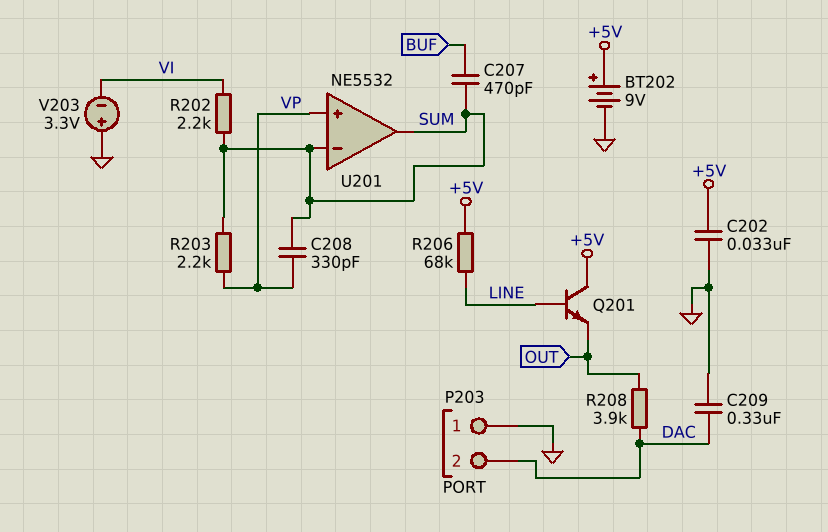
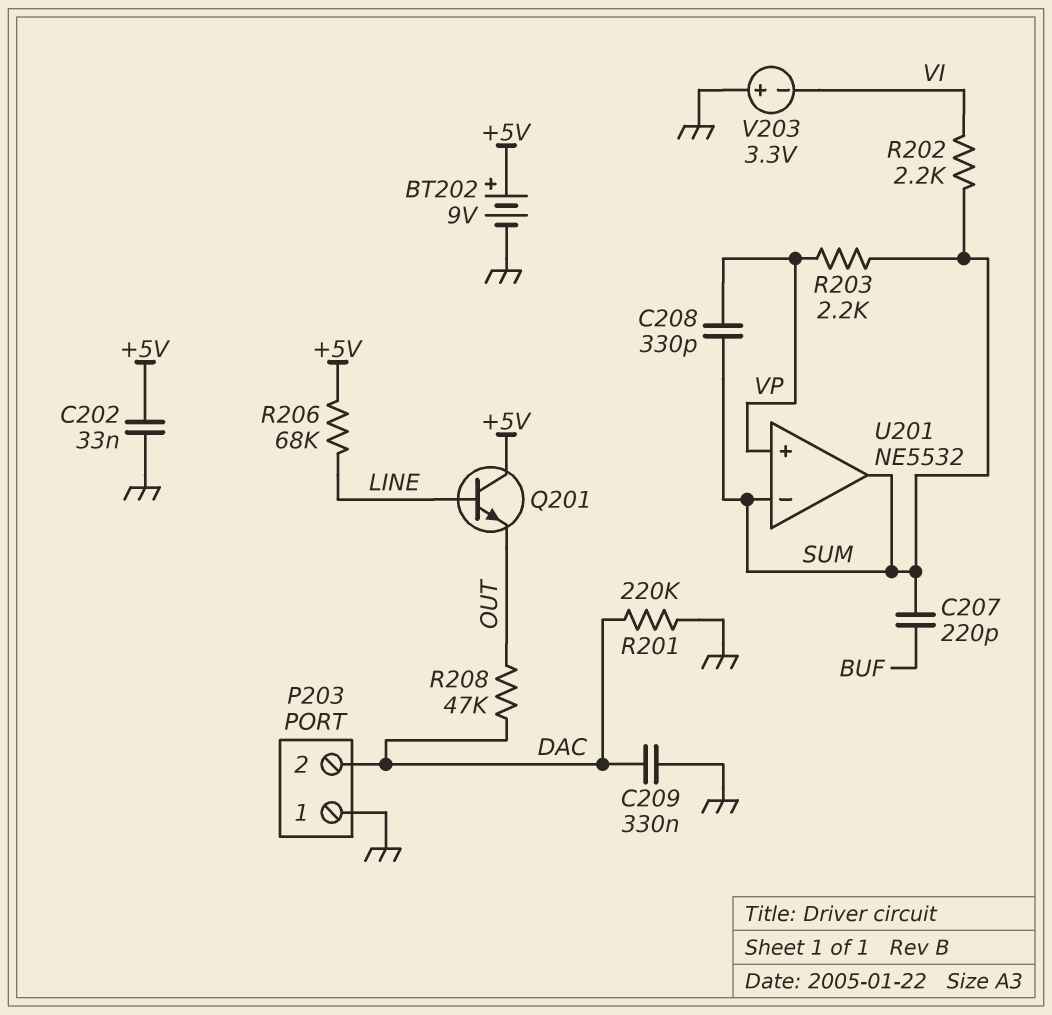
C207: 470pF (BUF, SUM) -> 220pF (BUF, SUM)
R201: none -> 220k (DAC, GND)
R208: 3.9k (DAC, OUT) -> 47k (DAC, OUT)

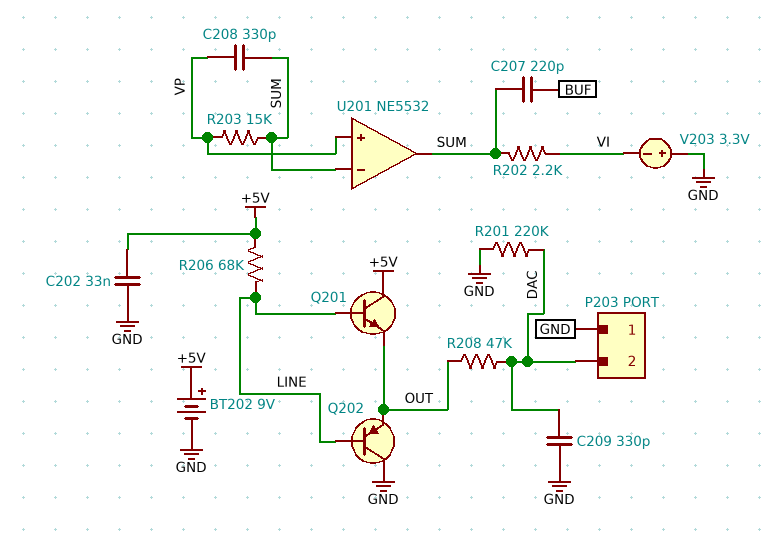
C209: 330nF (DAC, GND) -> 330pF (DAC, GND)
Q202: none -> PNP (B LINE, C GND, E OUT)
R203: 2.2k (SUM, VP) -> 15k (SUM, VP)

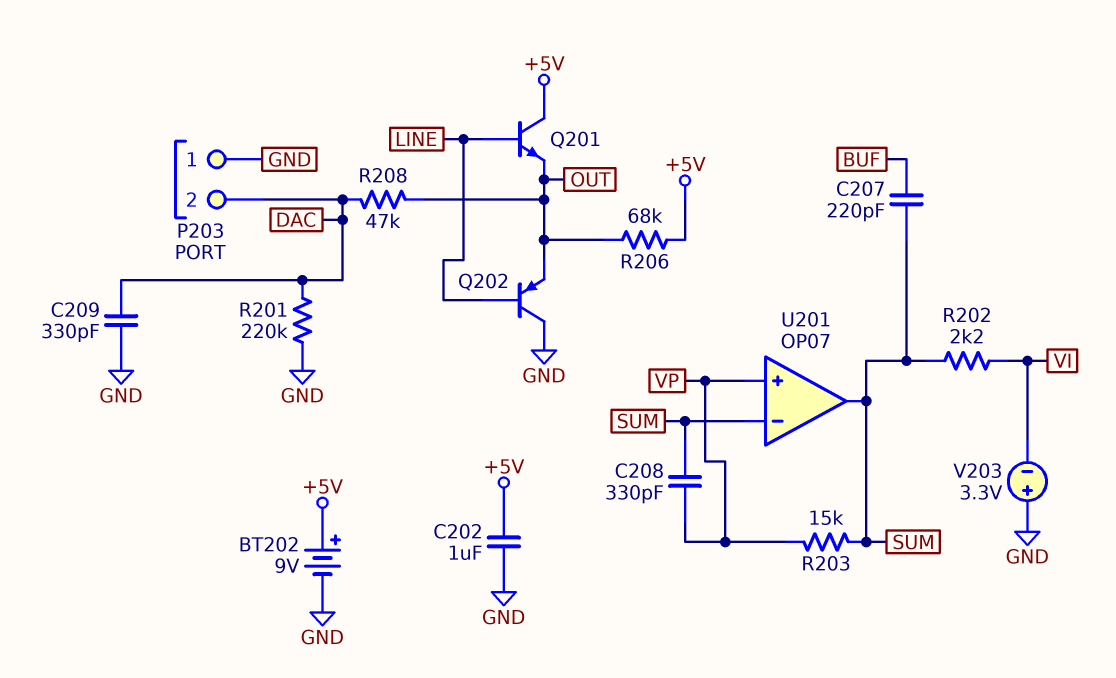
C202: 33nF (+5V, GND) -> 1uF (+5V, GND)
R206: 68k (+5V, LINE) -> 68k (+5V, OUT)
U201: NE5532 -> OP07

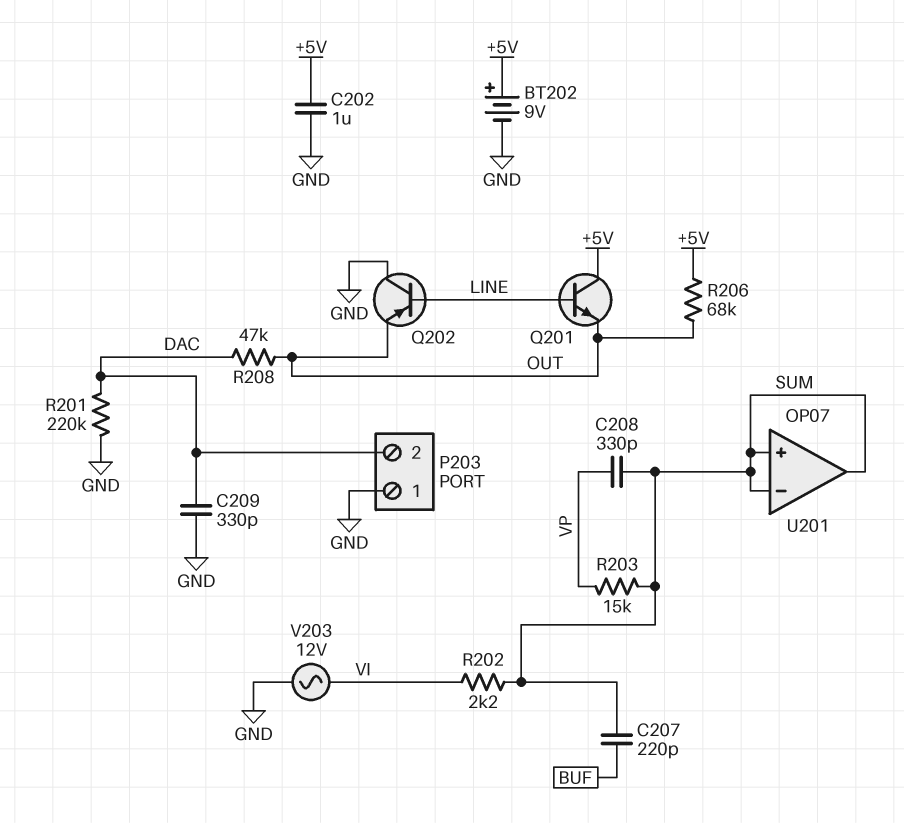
U201 pin in+: VP -> SUM
V203: 3.3V (plus GND, minus VI) -> AC 12V (GND, VI)

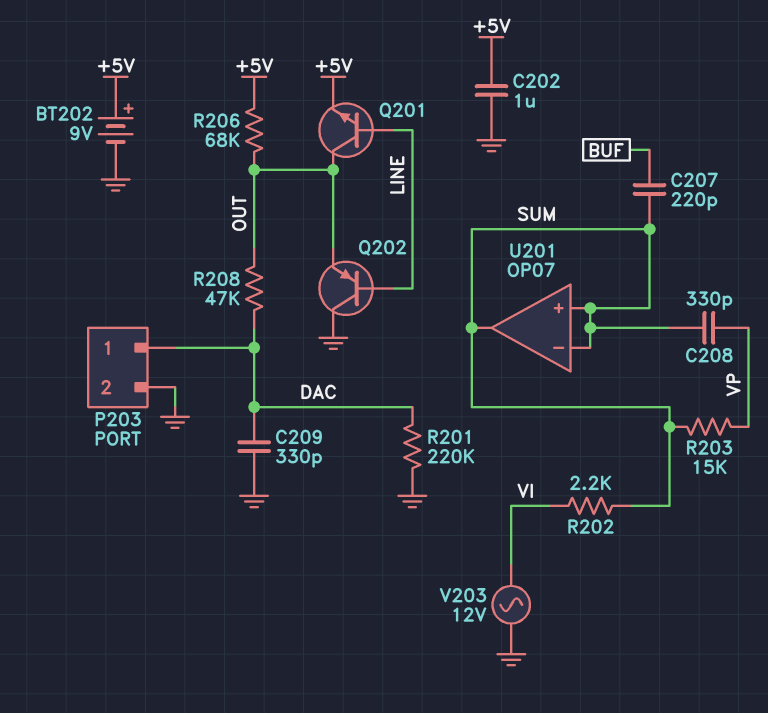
P203 pin 1: GND -> DAC
P203 pin 2: DAC -> GND
Q201: NPN (B LINE, C +5V, E OUT) -> NPN (B LINE, C OUT, E +5V)

